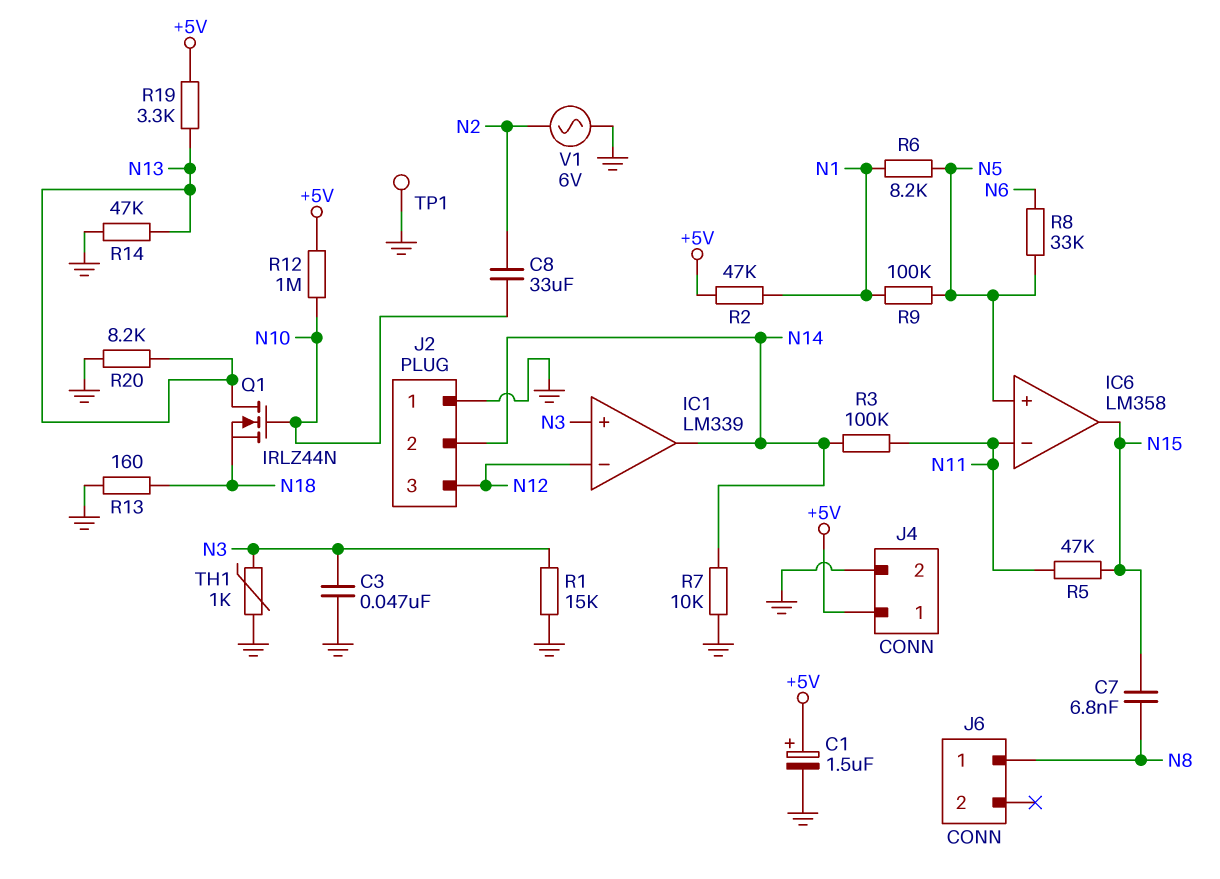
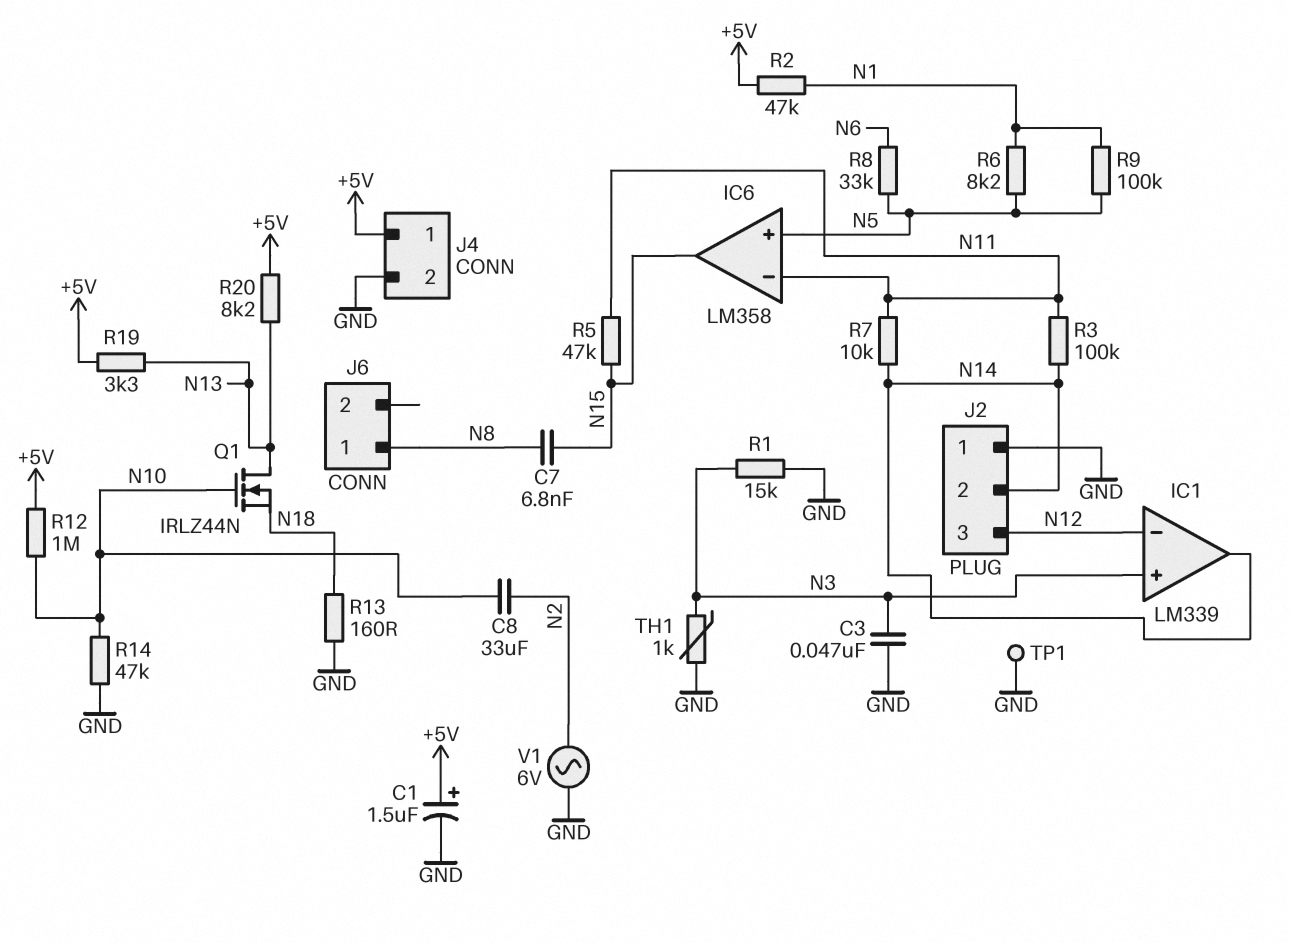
R7: 10k (GND, N14) -> 10k (N11, N14)
R14: 47k (GND, N13) -> 47k (GND, N10)
R20: 8.2k (GND, N13) -> 8.2k (+5V, N13)

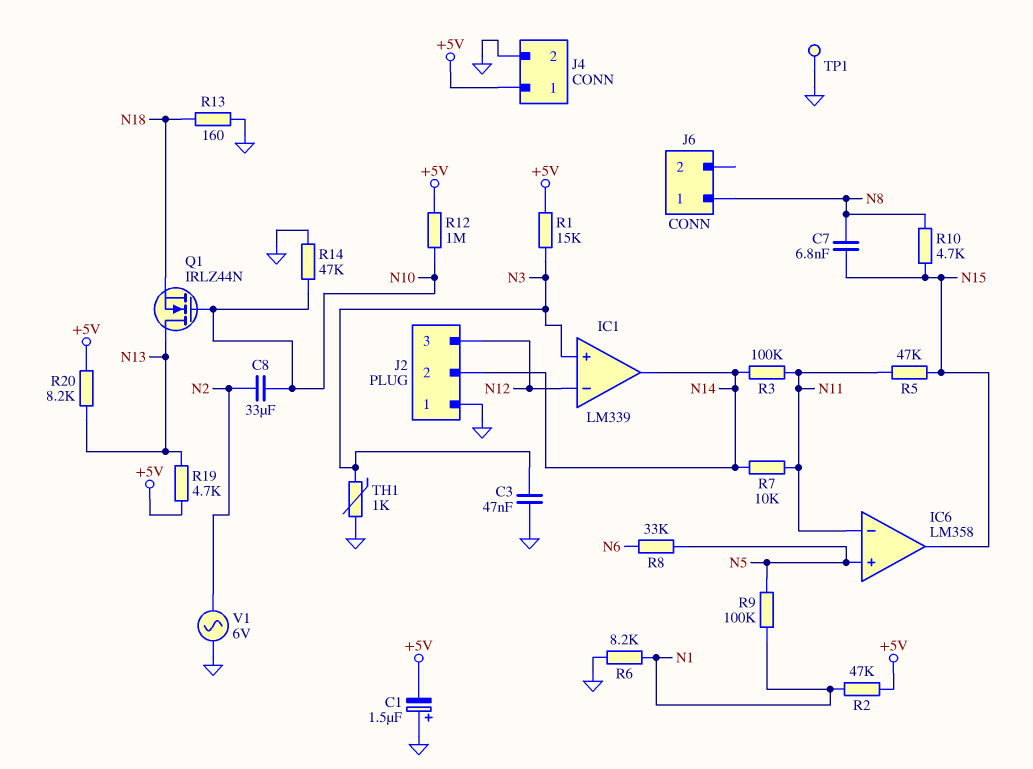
C1: 1.5uF (plus +5V, minus GND) -> 1.5uF (plus GND, minus +5V)
R1: 15k (GND, N3) -> 15k (+5V, N3)
R6: 8.2k (N1, N5) -> 8.2k (GND, N1)
R10: none -> 4.7k (N8, N15)
R19: 3.3k (+5V, N13) -> 4.7k (+5V, N13)

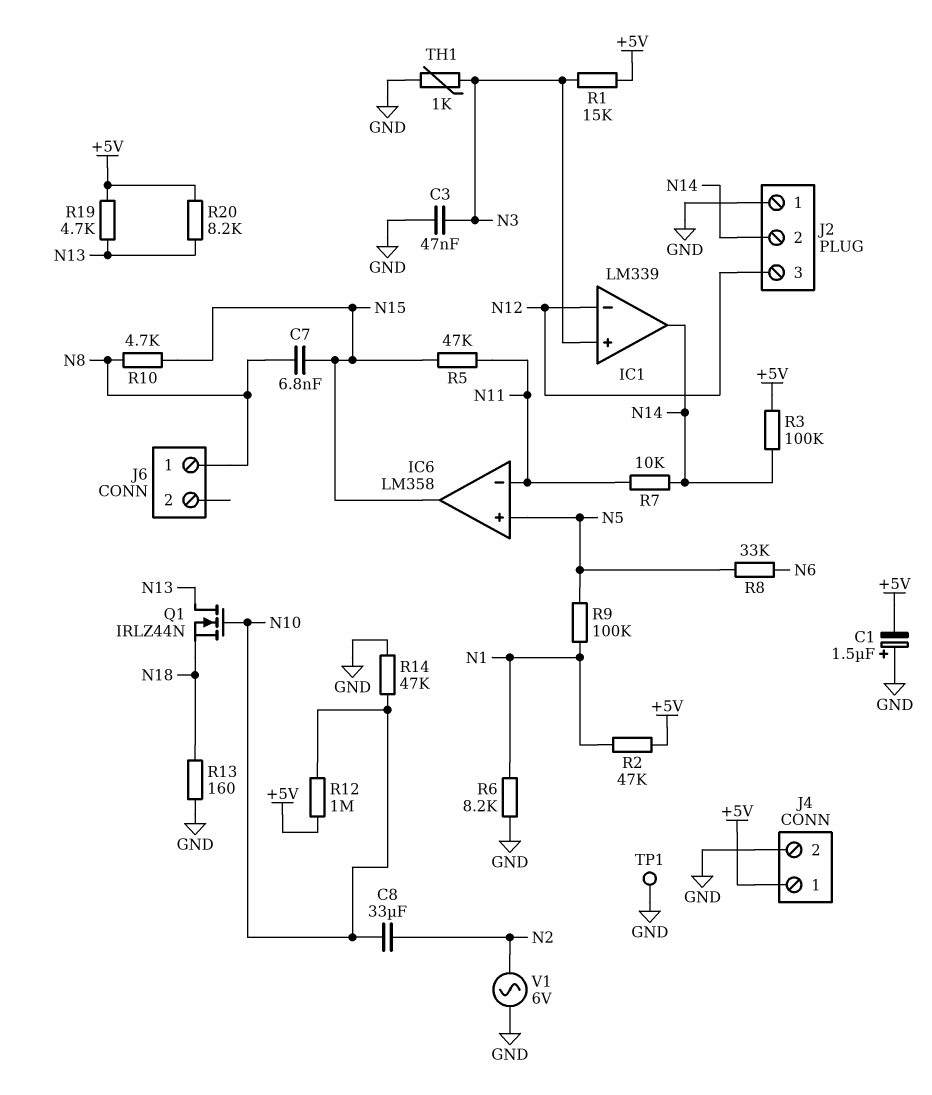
R3: 100k (N11, N14) -> 100k (+5V, N14)

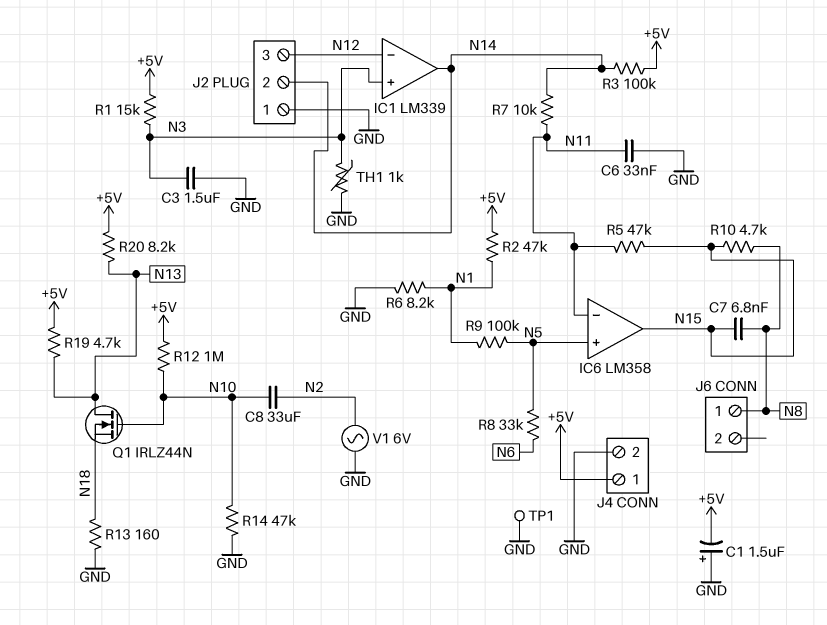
C3: 47nF (GND, N3) -> 1.5uF (GND, N3)
C6: none -> 33nF (GND, N11)

